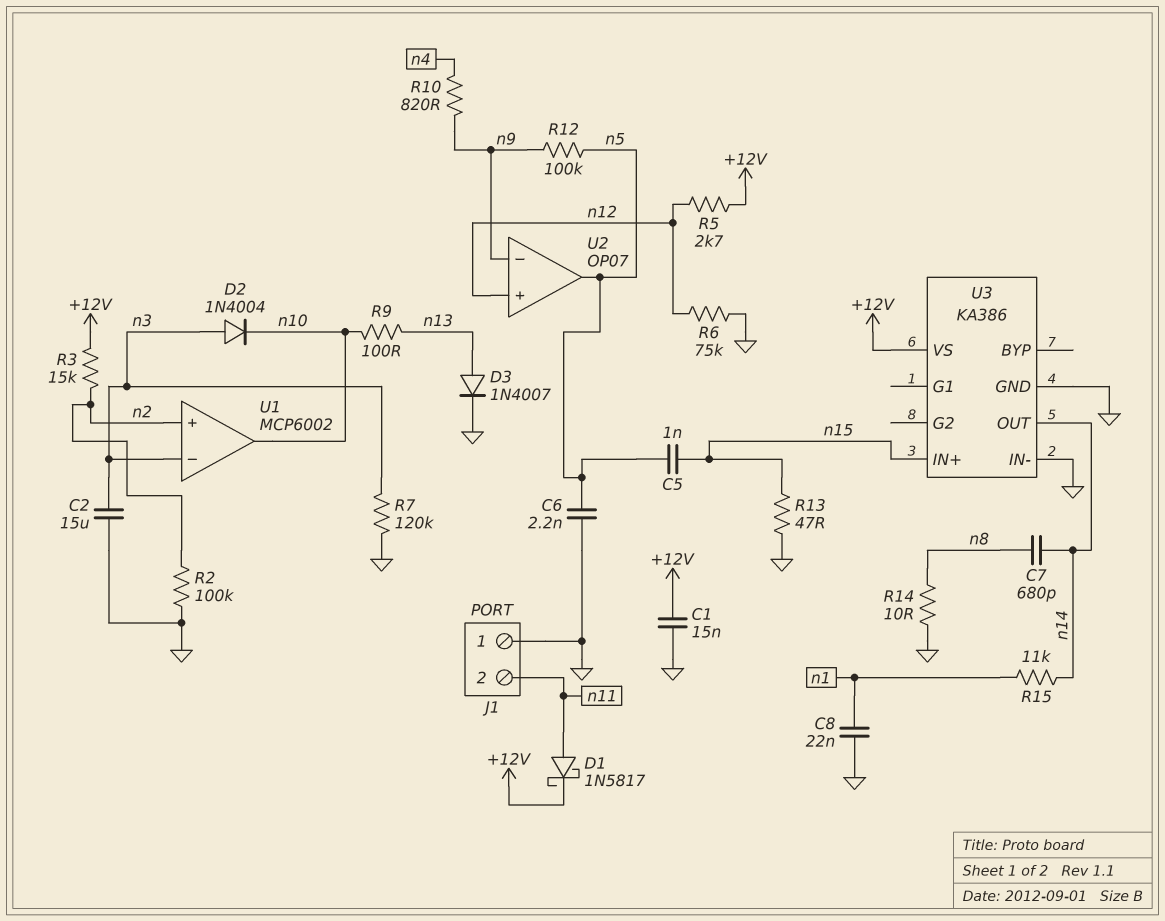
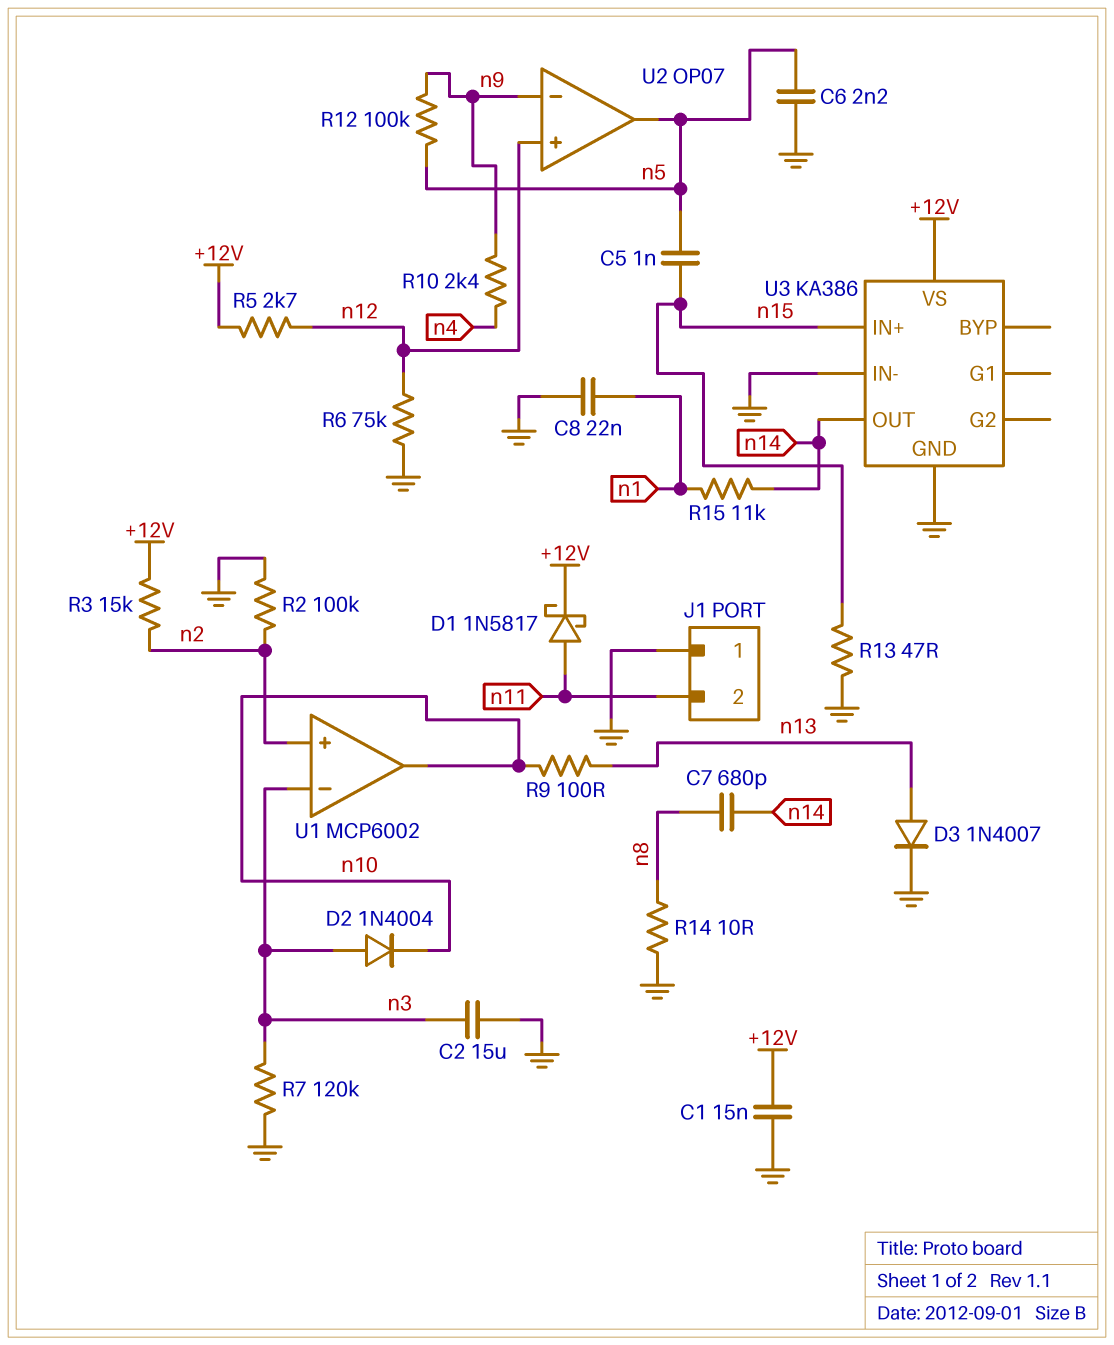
R10: 820 (n4, n9) -> 2.4k (n4, n9)

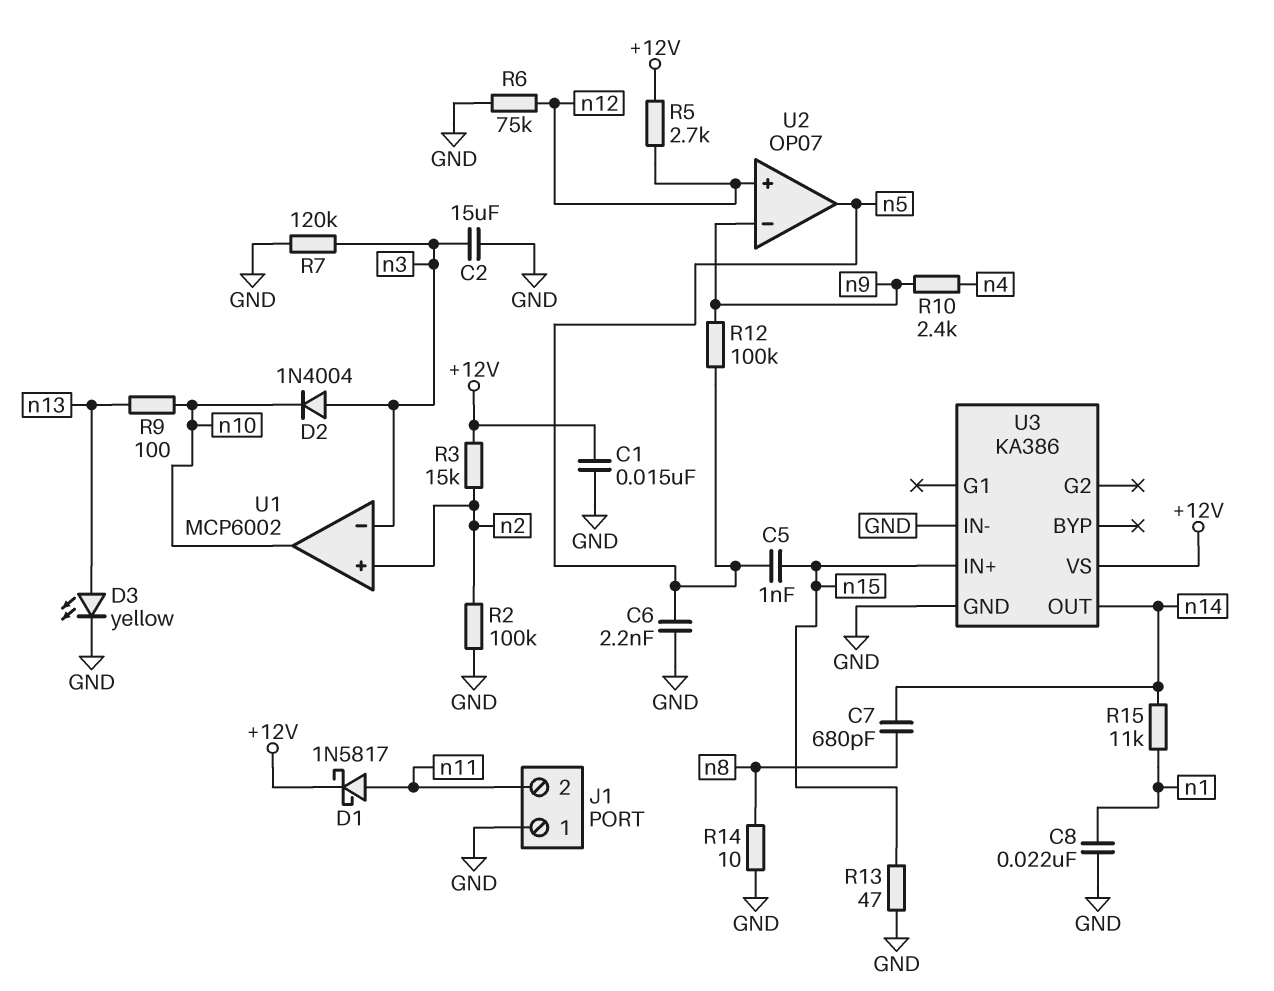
D3: diode 1N4007 (A n13, K GND) -> LED yellow (A n13, K GND)

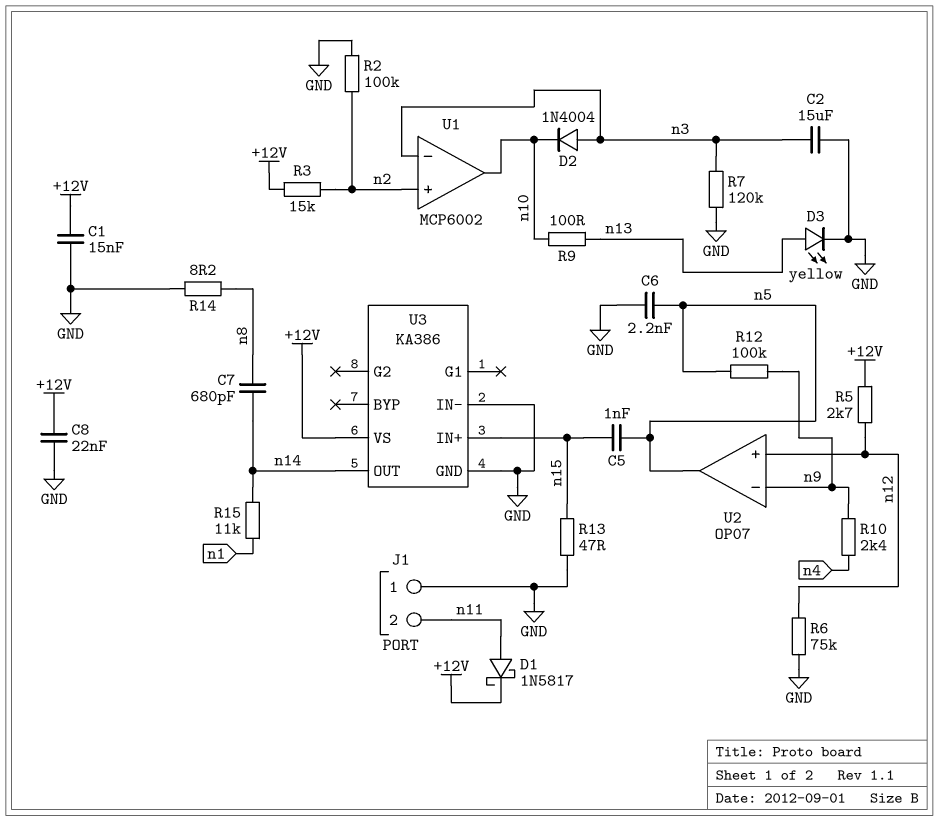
C8: 22nF (GND, n1) -> 22nF (+12V, GND)
R14: 10 (GND, n8) -> 8.2 (GND, n8)

